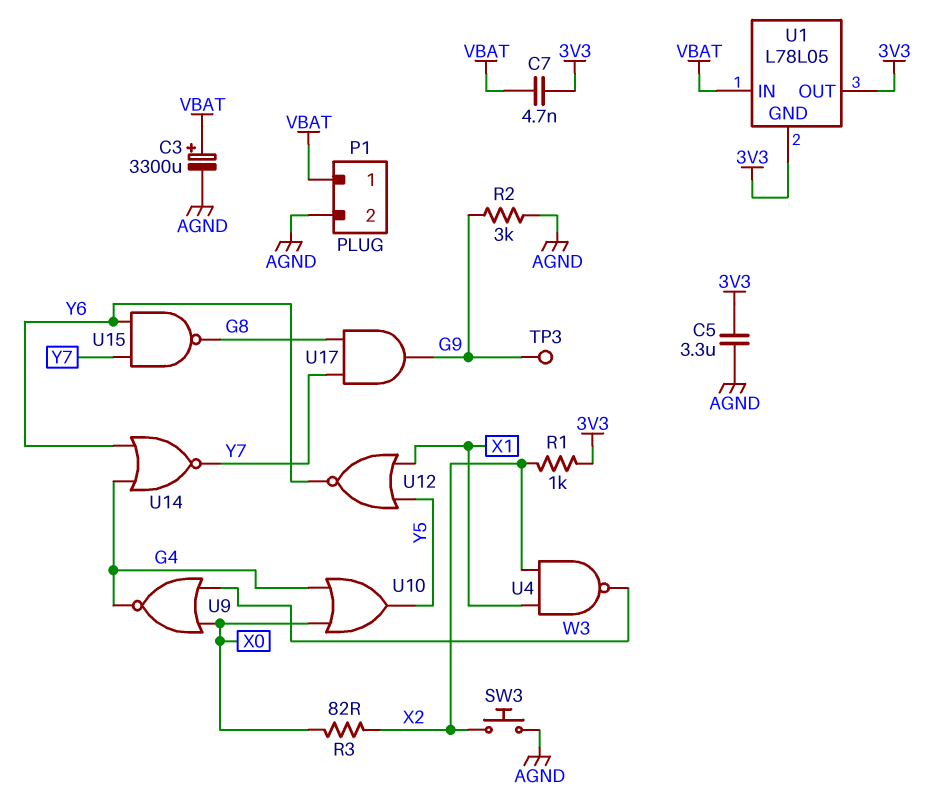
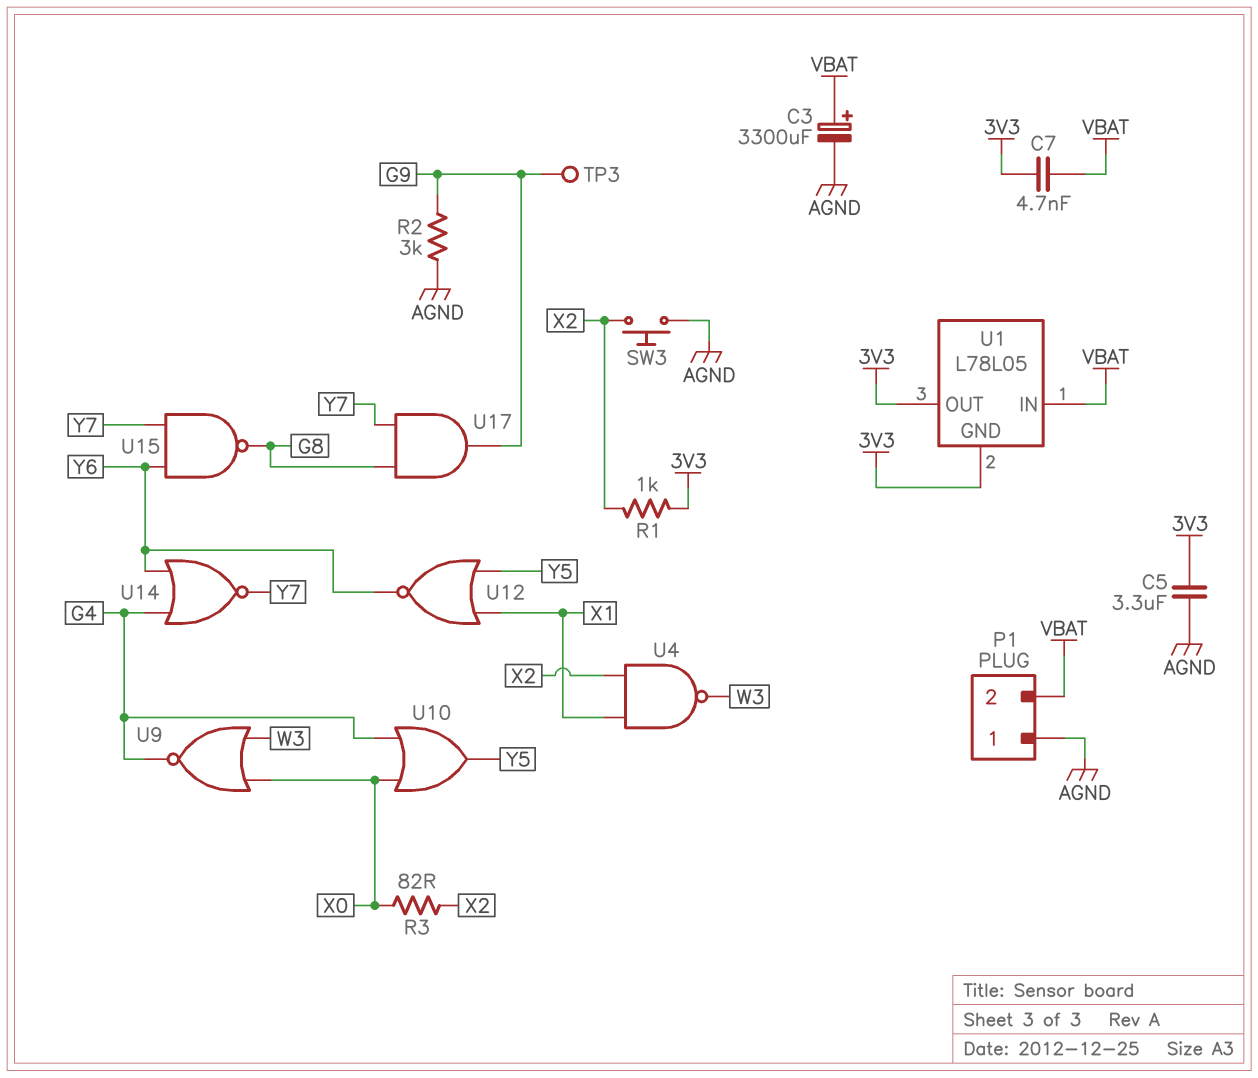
P1 pin 1: VBAT -> AGND
P1 pin 2: AGND -> VBAT

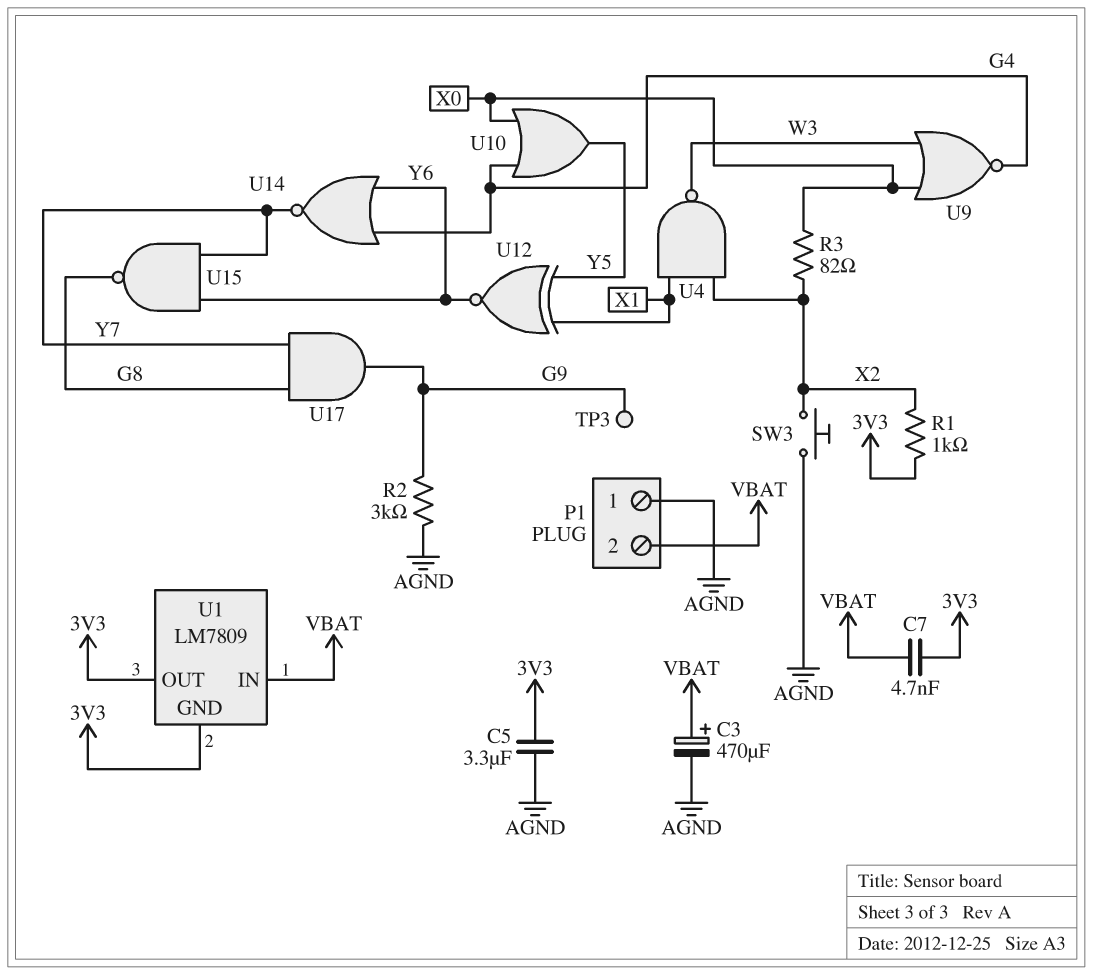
C3: 3300uF (plus VBAT, minus AGND) -> 470uF (plus VBAT, minus AGND)
U1: L78L05 -> LM7809
U12: NOR (in X1, in Y5, out Y6) -> XNOR (in X1, in Y5, out Y6)

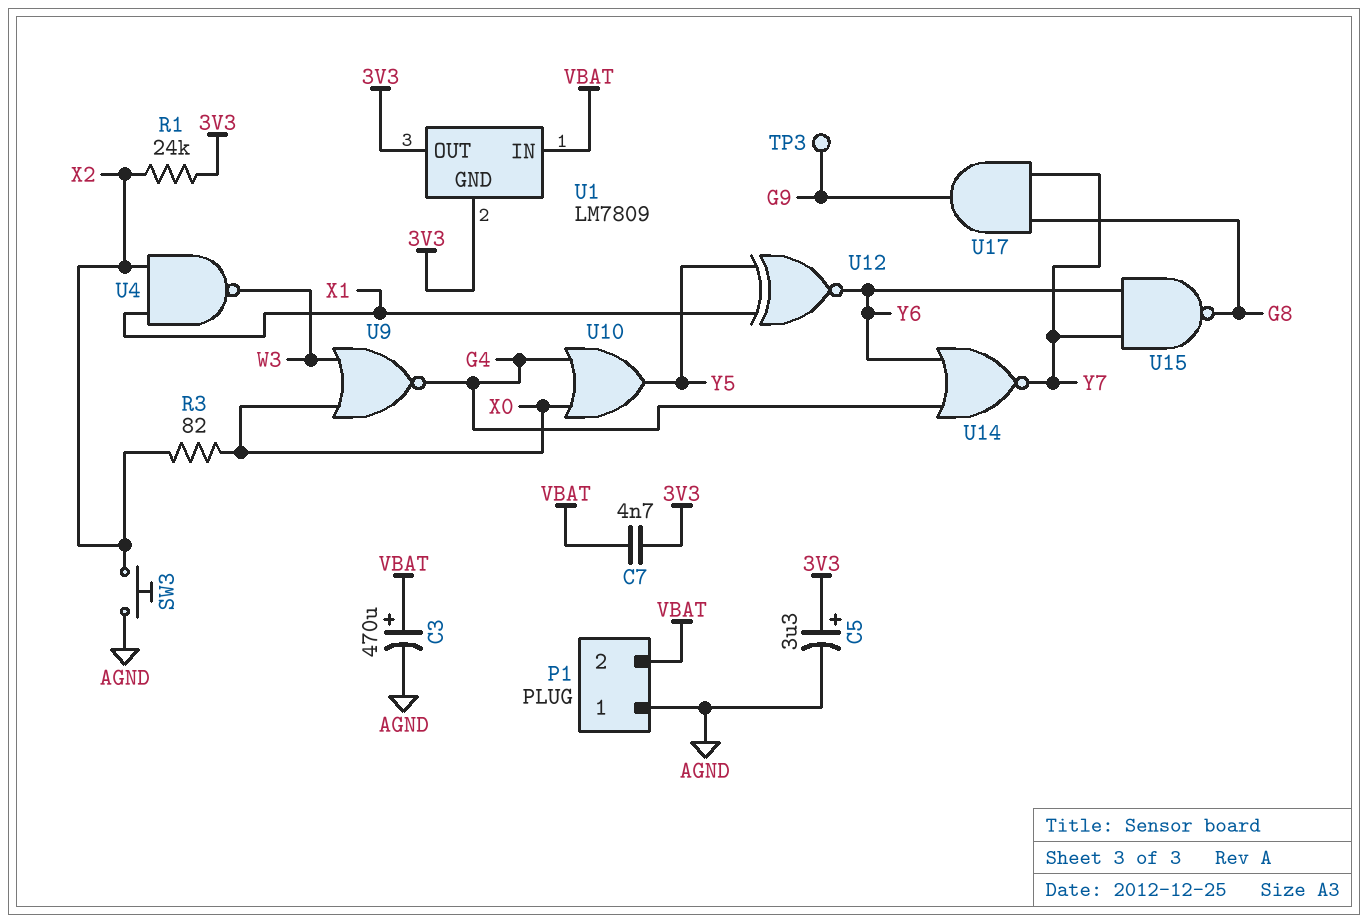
C5: 3.3uF (3V3, AGND) -> 3.3uF (plus 3V3, minus AGND)
R1: 1k (3V3, X2) -> 24k (3V3, X2)
R2: 3k (AGND, G9) -> none

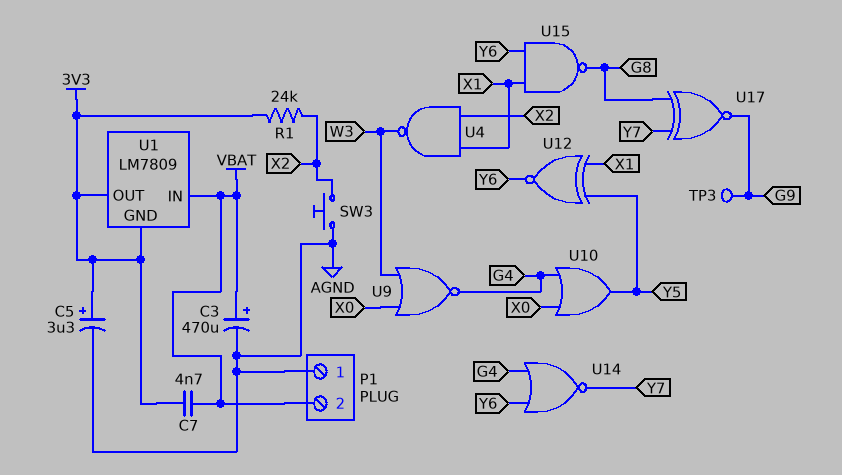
R3: 82 (X0, X2) -> none
U15: NAND (in Y6, in Y7, out G8) -> NAND (in X1, in Y6, out G8)
U17: AND (in G8, in Y7, out G9) -> XNOR (in G8, in Y7, out G9)

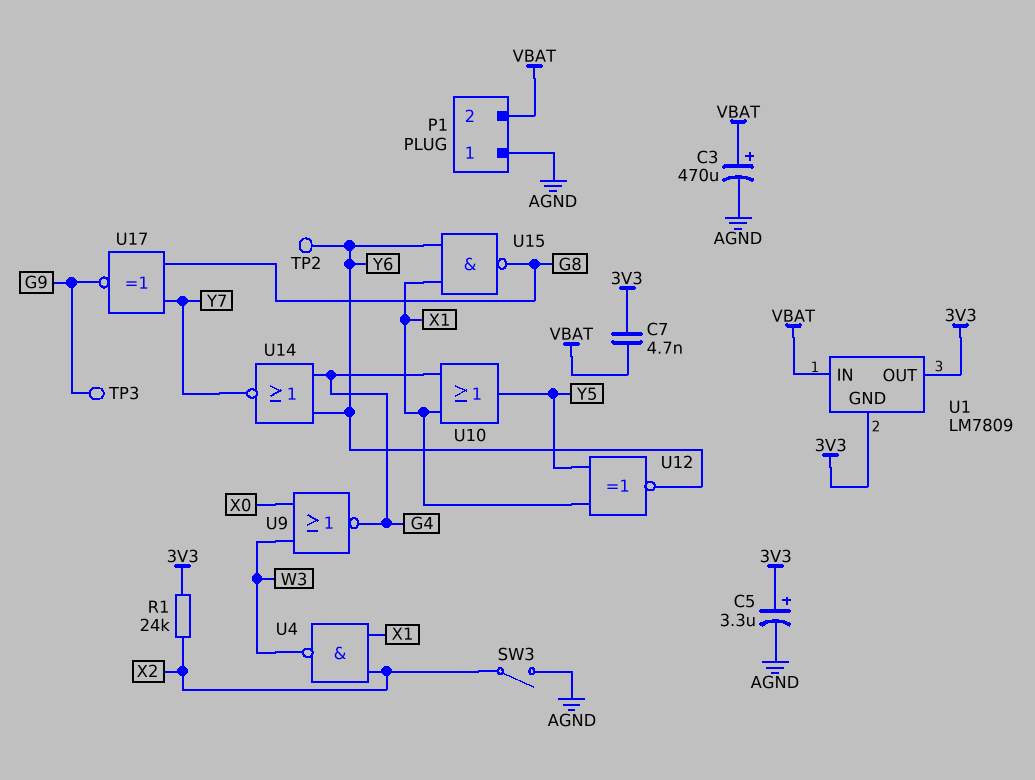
SW3: button (AGND, X2) -> switch (AGND, X2)
TP2: none -> test point (Y6)
U10: OR (in G4, in X0, out Y5) -> OR (in G4, in X1, out Y5)

